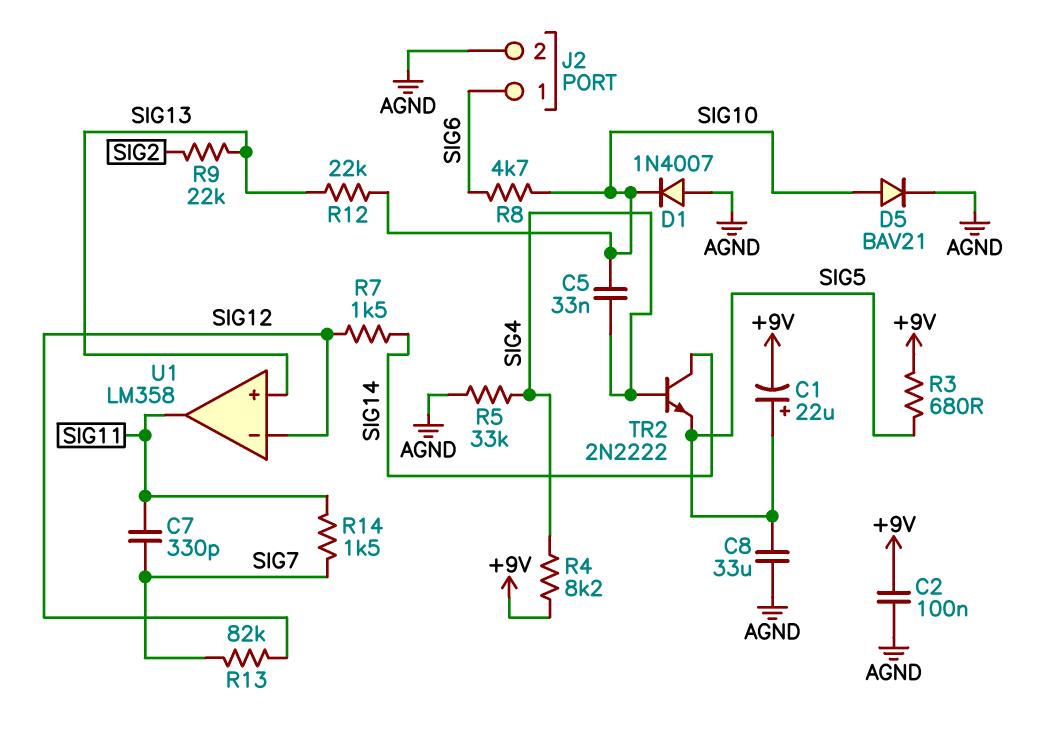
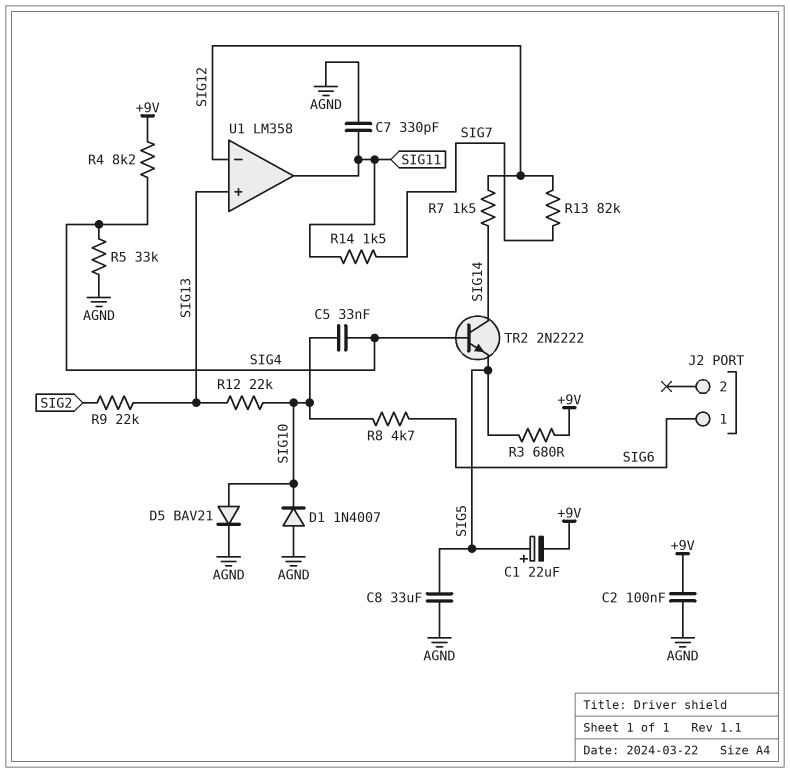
C7: 330pF (SIG7, SIG11) -> 330pF (AGND, SIG11)
J2 pin 2: AGND -> none

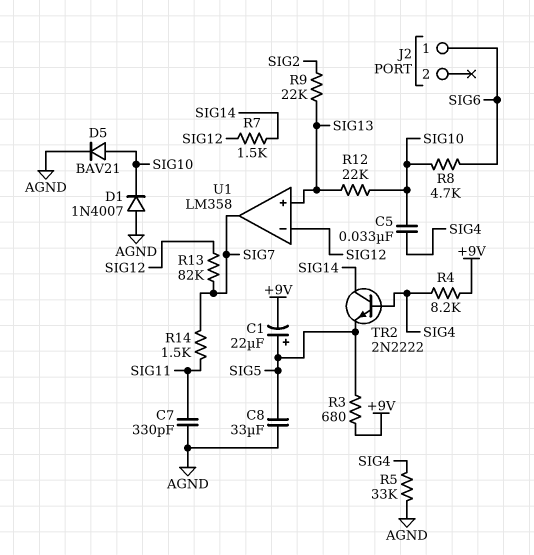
C2: 100nF (+9V, AGND) -> none
U1 pin out: SIG11 -> SIG7

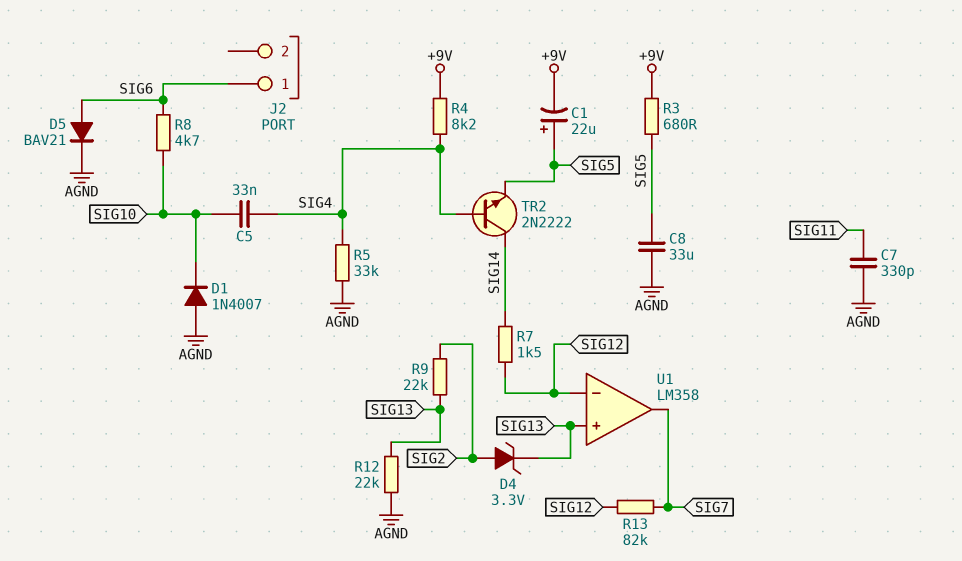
D4: none -> zener 3.3V (A SIG2, K SIG13)
D5: diode BAV21 (A SIG10, K AGND) -> diode BAV21 (A SIG6, K AGND)
R12: 22k (SIG10, SIG13) -> 22k (AGND, SIG13)
R14: 1.5k (SIG7, SIG11) -> none

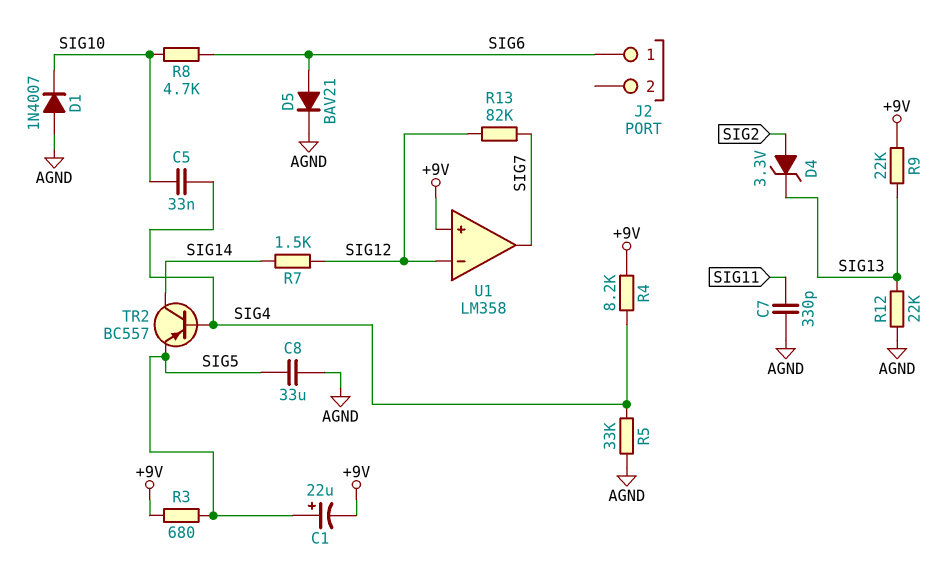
R9: 22k (SIG2, SIG13) -> 22k (+9V, SIG13)
TR2: NPN 2N2222 (B SIG4, C SIG14, E SIG5) -> PNP BC557 (B SIG4, C SIG14, E SIG5)
U1 pin in+: SIG13 -> +9V

